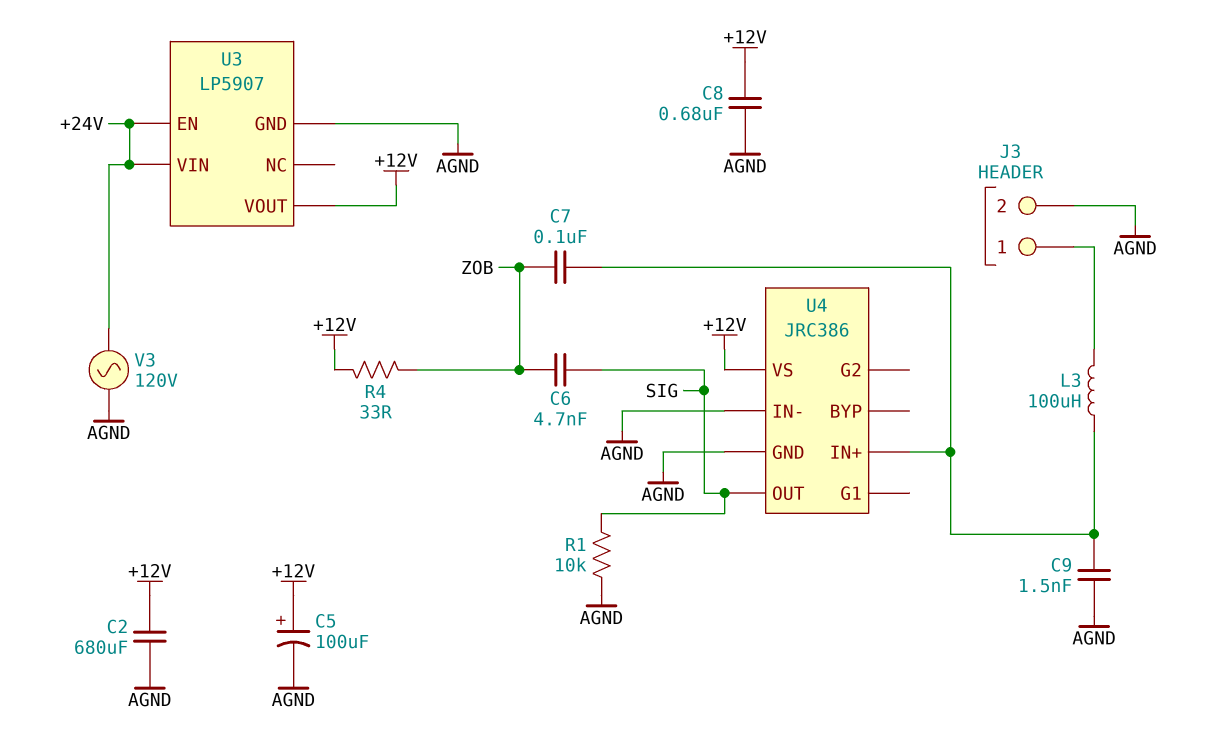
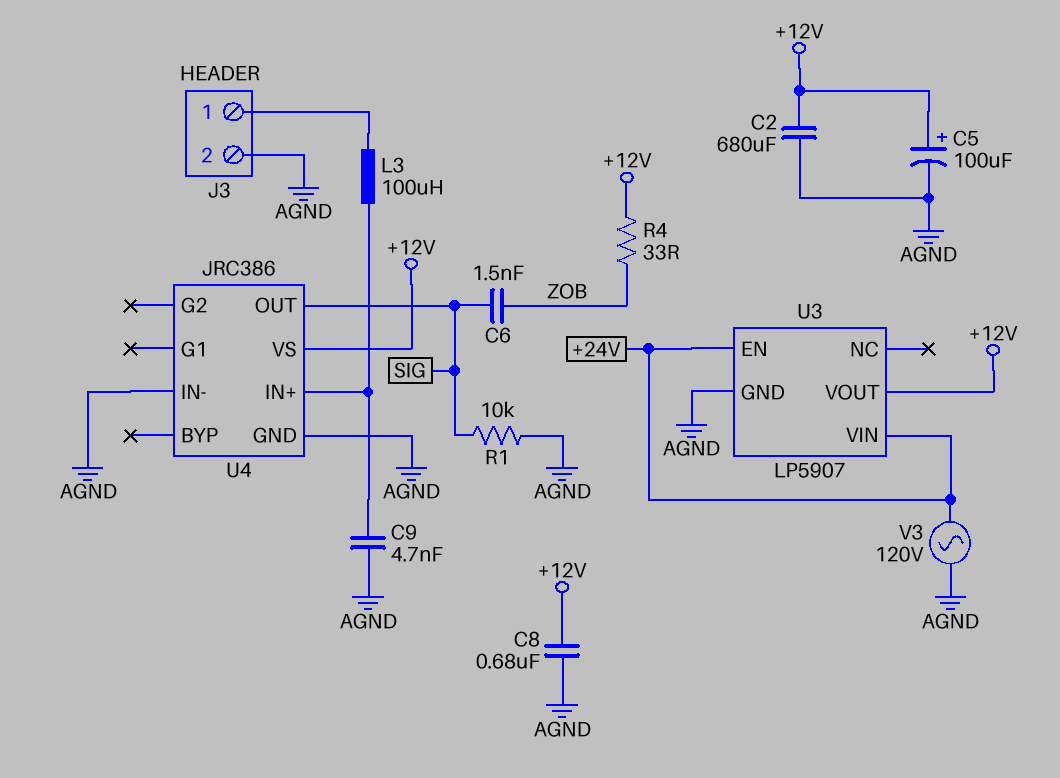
C6: 4.7nF (SIG, ZOB) -> 1.5nF (SIG, ZOB)
C7: 100nF (U4/IN+, ZOB) -> none
C9: 1.5nF (AGND, U4/IN+) -> 4.7nF (AGND, U4/IN+)

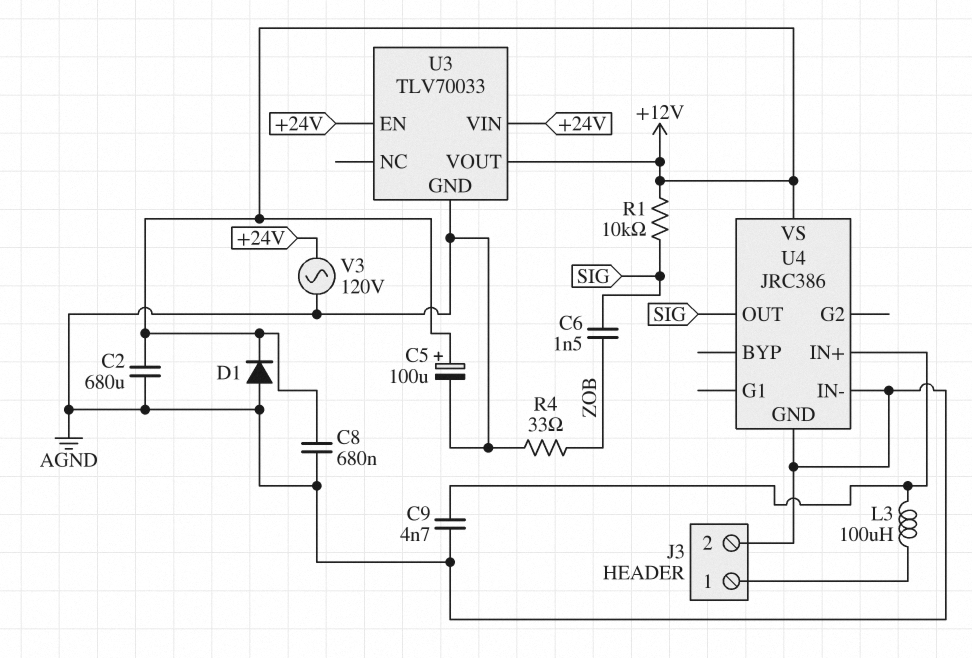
D1: none -> diode (A AGND, K +12V)
R1: 10k (AGND, SIG) -> 10k (+12V, SIG)
R4: 33 (+12V, ZOB) -> 33 (AGND, ZOB)
U3: LP5907 -> TLV70033

